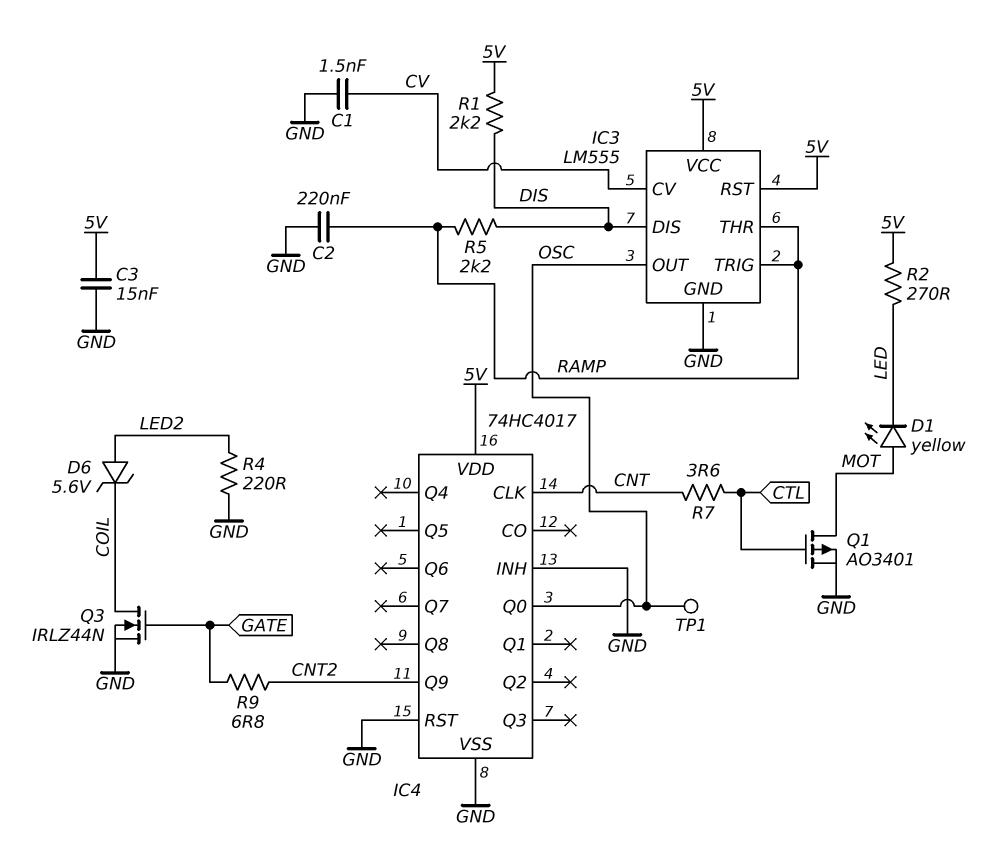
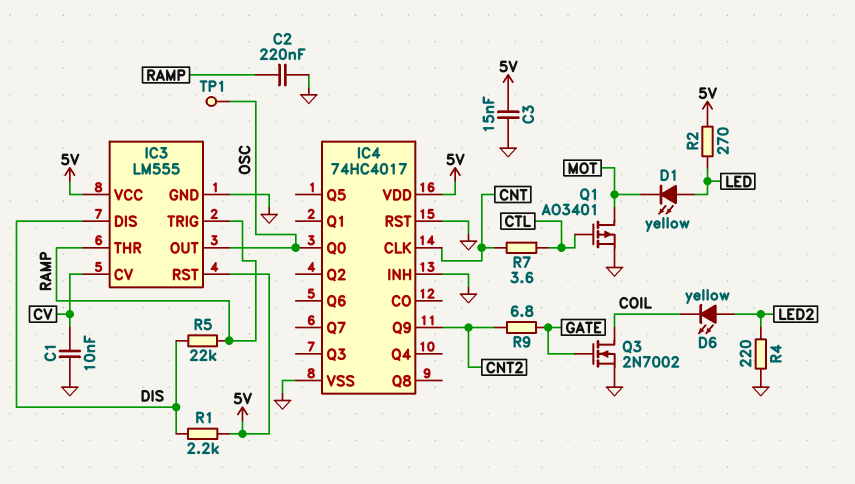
C1: 1.5nF (CV, GND) -> 10nF (CV, GND)
D1: LED yellow (A MOT, K LED) -> LED yellow (A LED, K MOT)
D6: zener 5.6V (A LED2, K COIL) -> LED yellow (A LED2, K COIL)
Q3: NMOS IRLZ44N (G GATE, D COIL, S GND) -> NMOS 2N7002 (G GATE, D COIL, S GND)
R5: 2.2k (DIS, RAMP) -> 22k (DIS, RAMP)

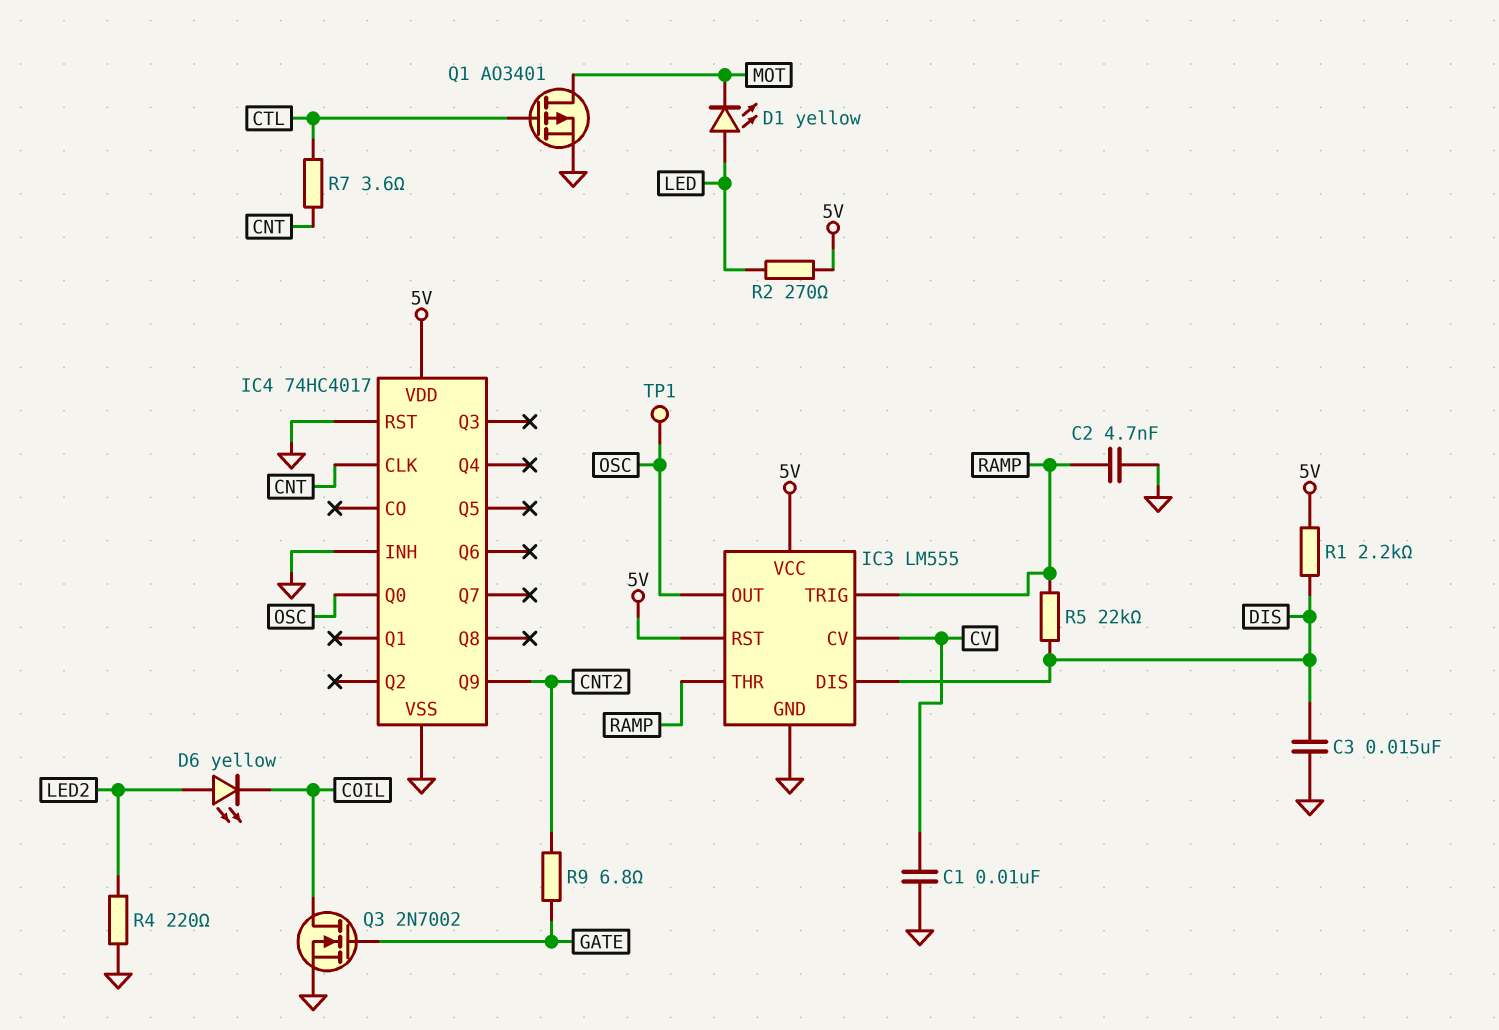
C2: 220nF (GND, RAMP) -> 4.7nF (GND, RAMP)
C3: 15nF (5V, GND) -> 15nF (DIS, GND)

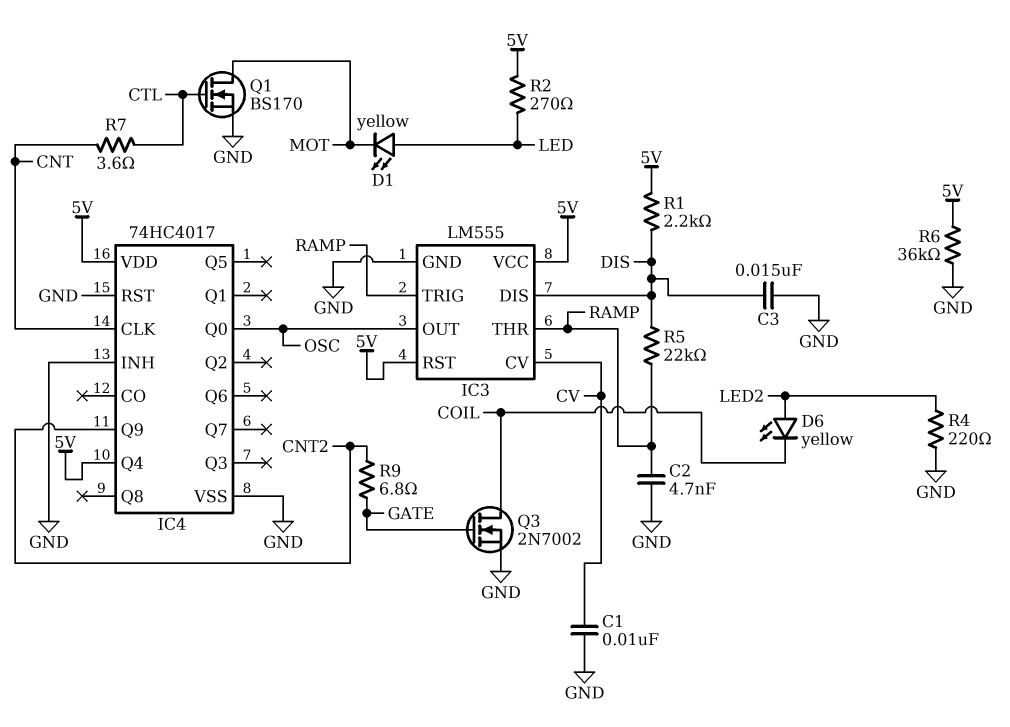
IC4 pin Q4: none -> 5V
Q1: PMOS AO3401 (G CTL, D MOT, S GND) -> NMOS BS170 (G CTL, D MOT, S GND)
R6: none -> 36k (5V, GND)
TP1: test point (OSC) -> none

